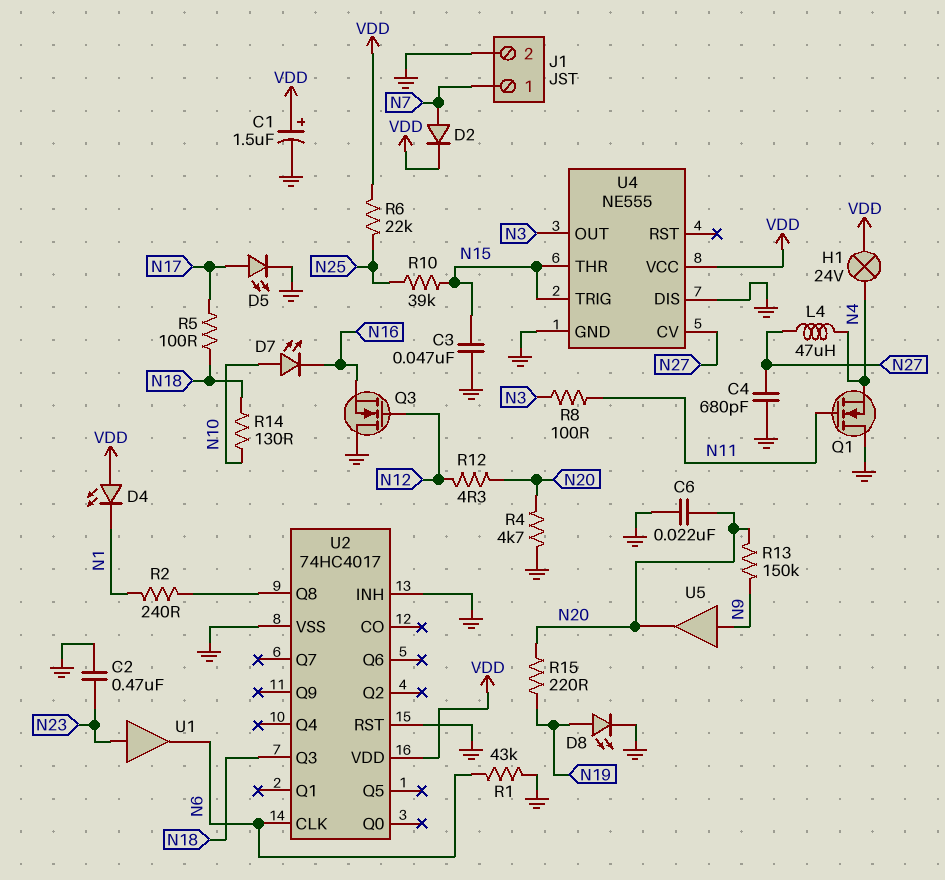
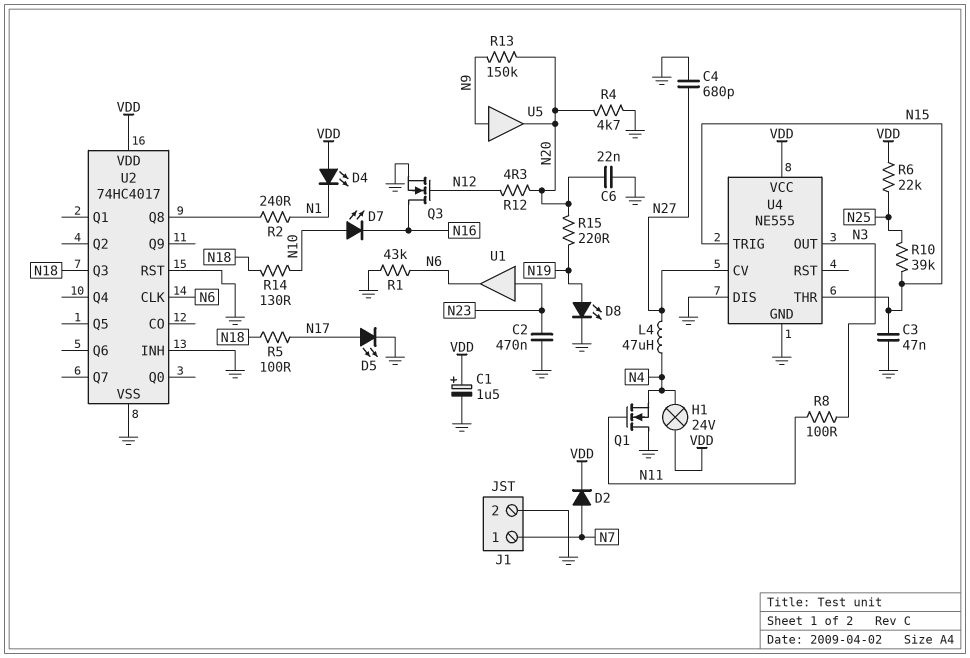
Q3: NMOS (G N12, D GND, S N16) -> NMOS (G N12, D N16, S GND)

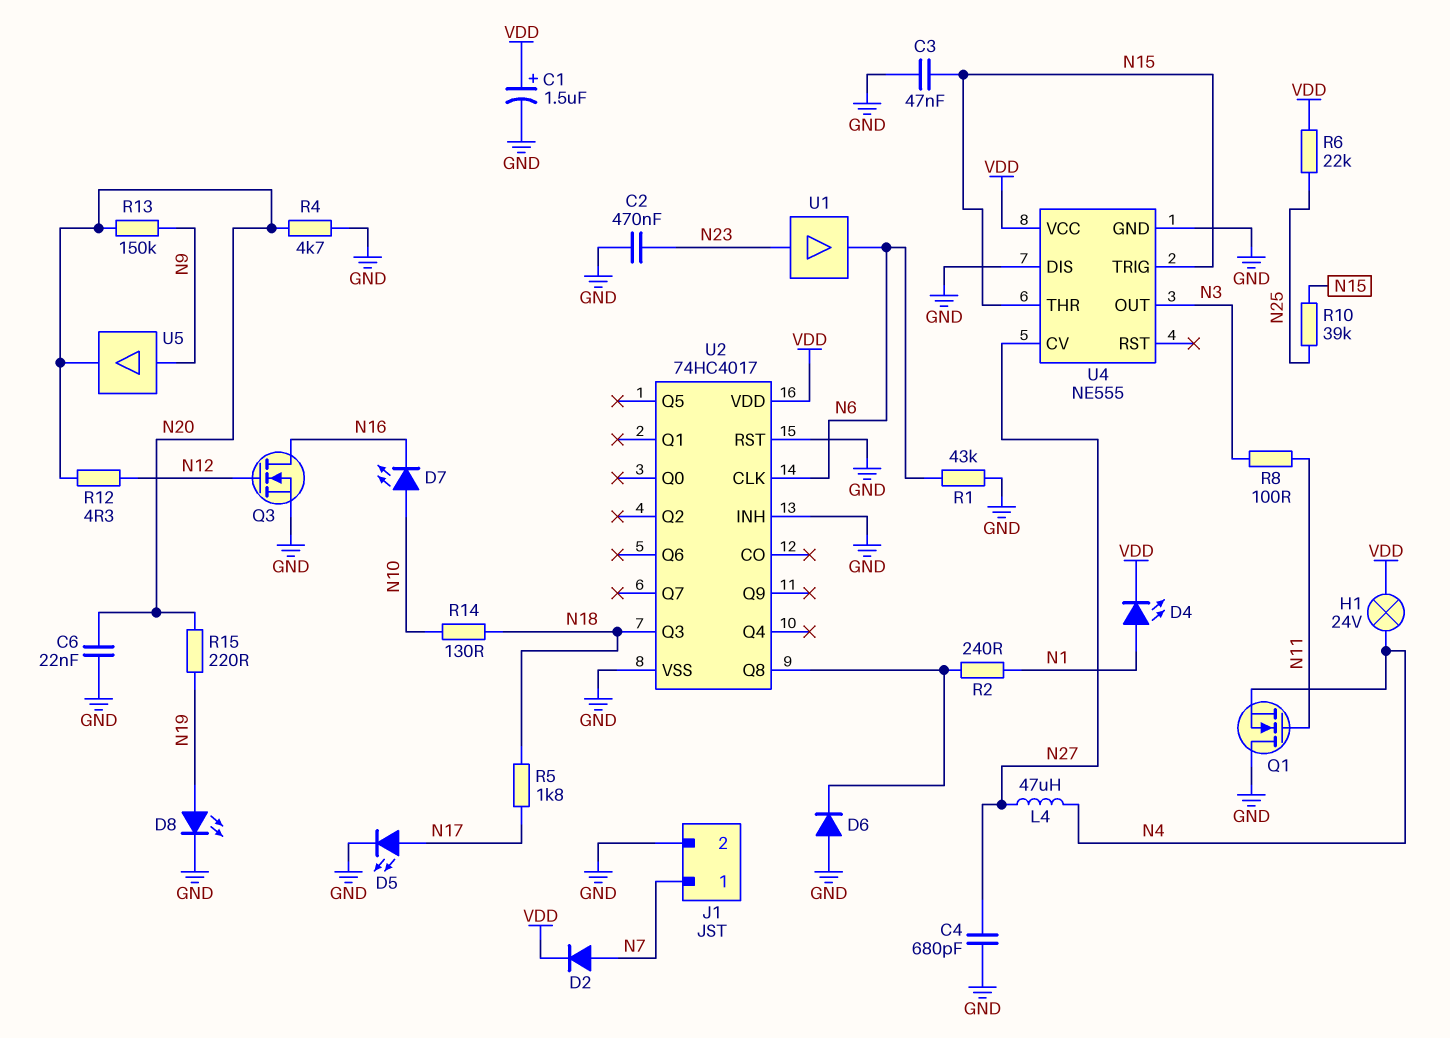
D4: LED (A VDD, K N1) -> LED (A N1, K VDD)
D6: none -> diode (A GND, K U2/Q8)
R5: 100 (N17, N18) -> 1.8k (N17, N18)

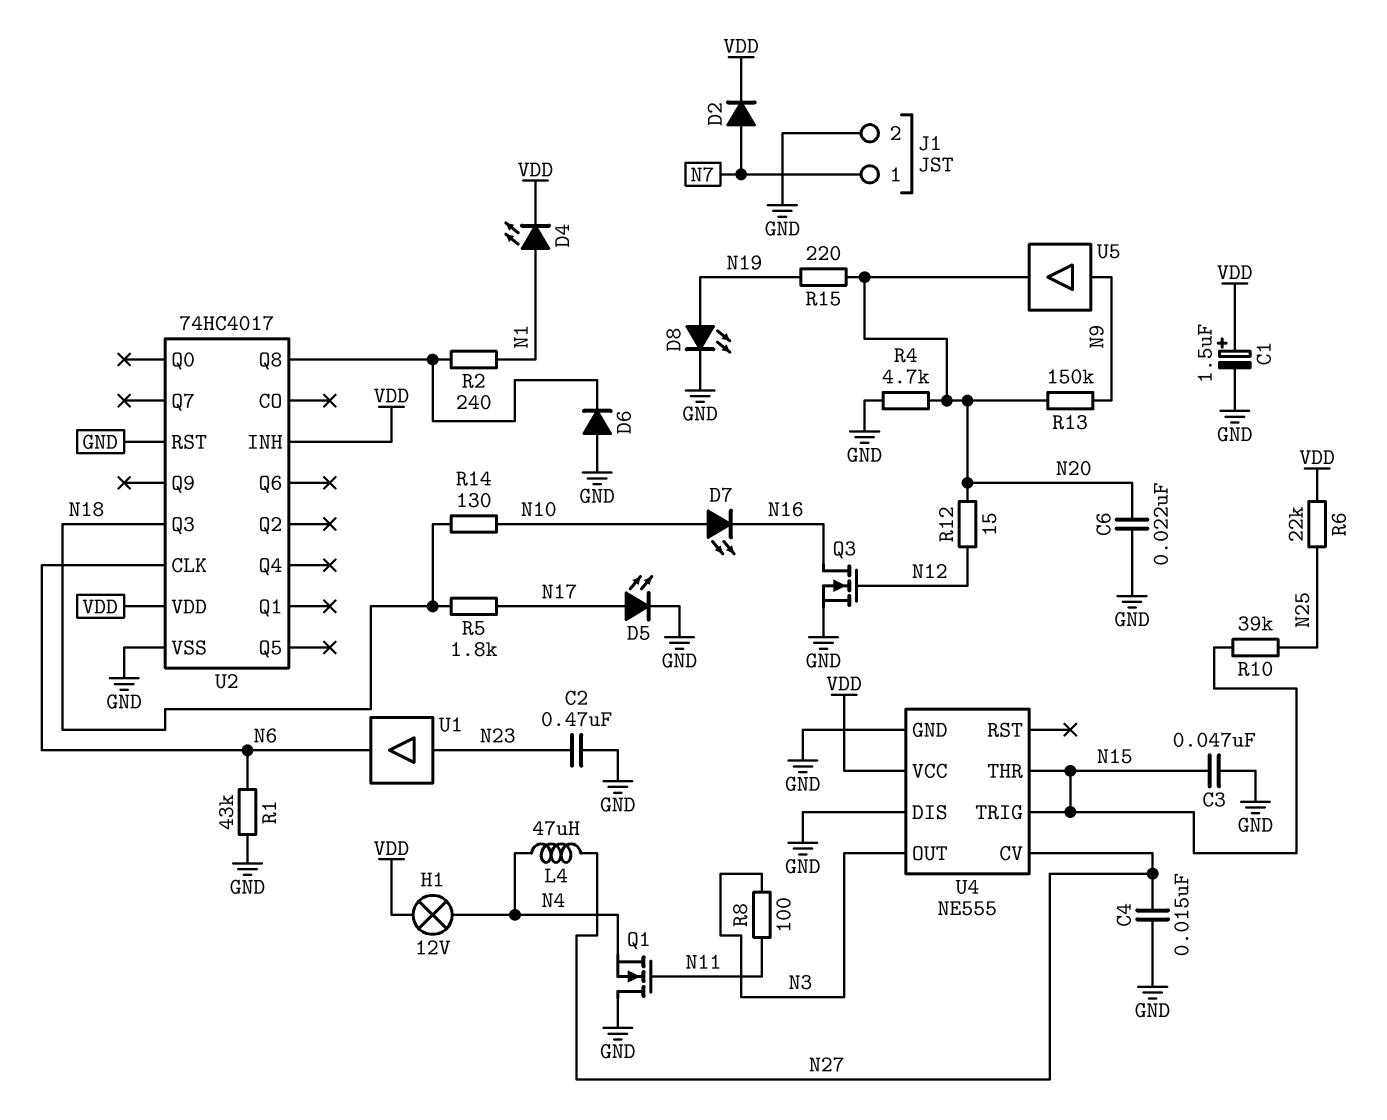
C4: 680pF (GND, N27) -> 15nF (GND, N27)
H1: lamp 24V (N4, VDD) -> lamp 12V (N4, VDD)
R12: 4.3 (N12, N20) -> 15 (N12, N20)
U2 pin INH: GND -> VDD

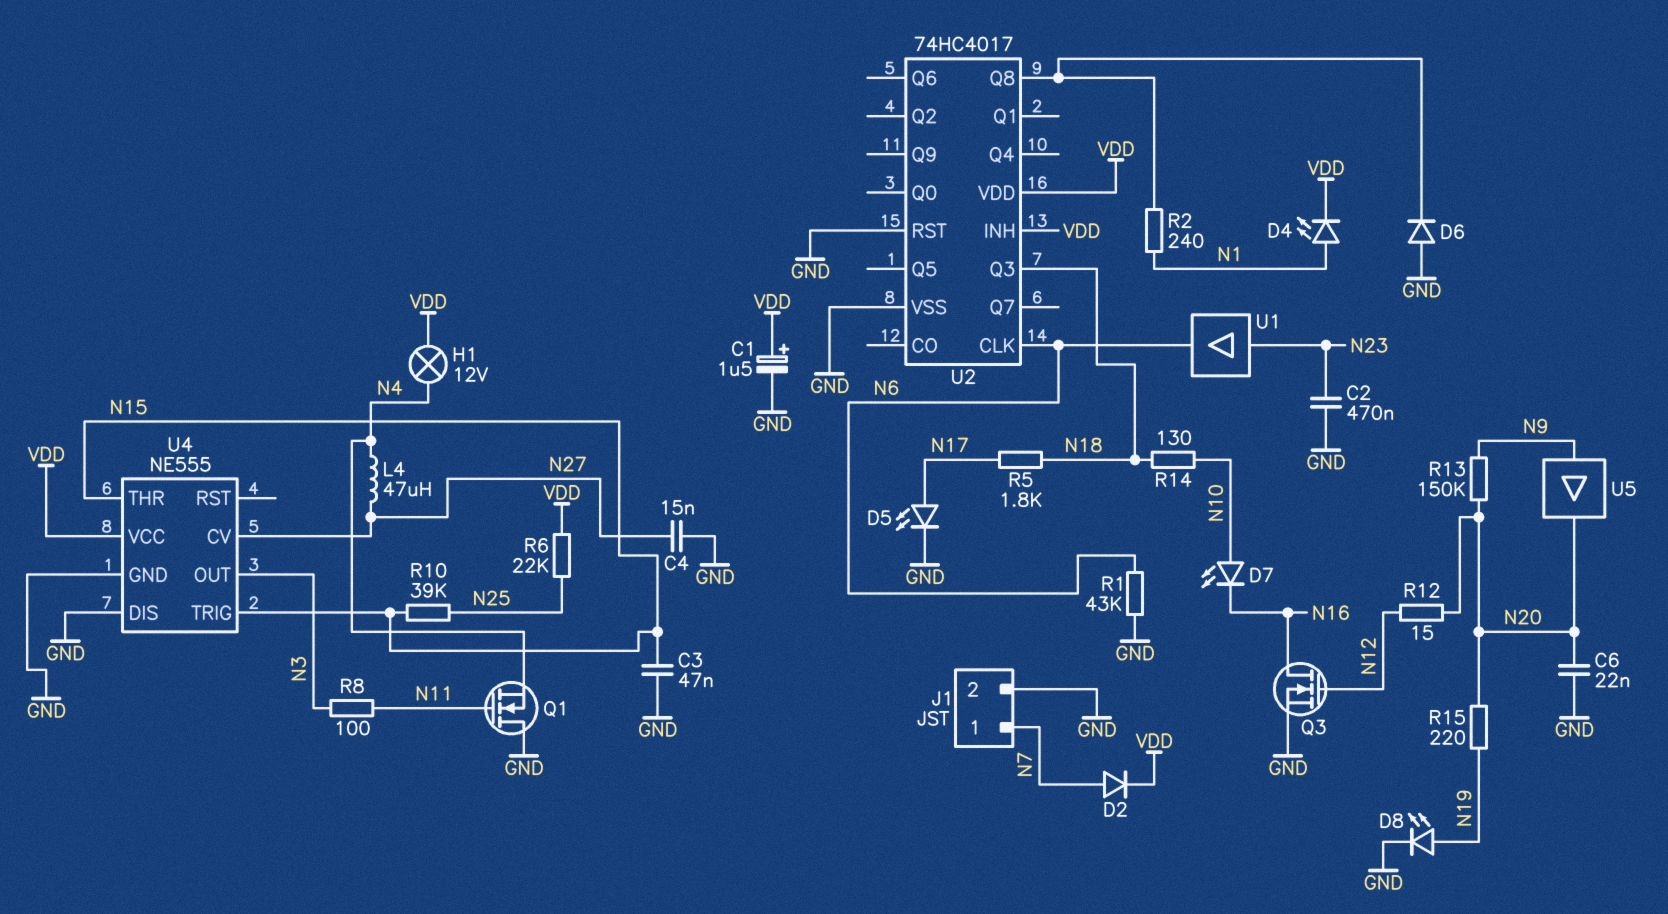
R4: 4.7k (GND, N20) -> none

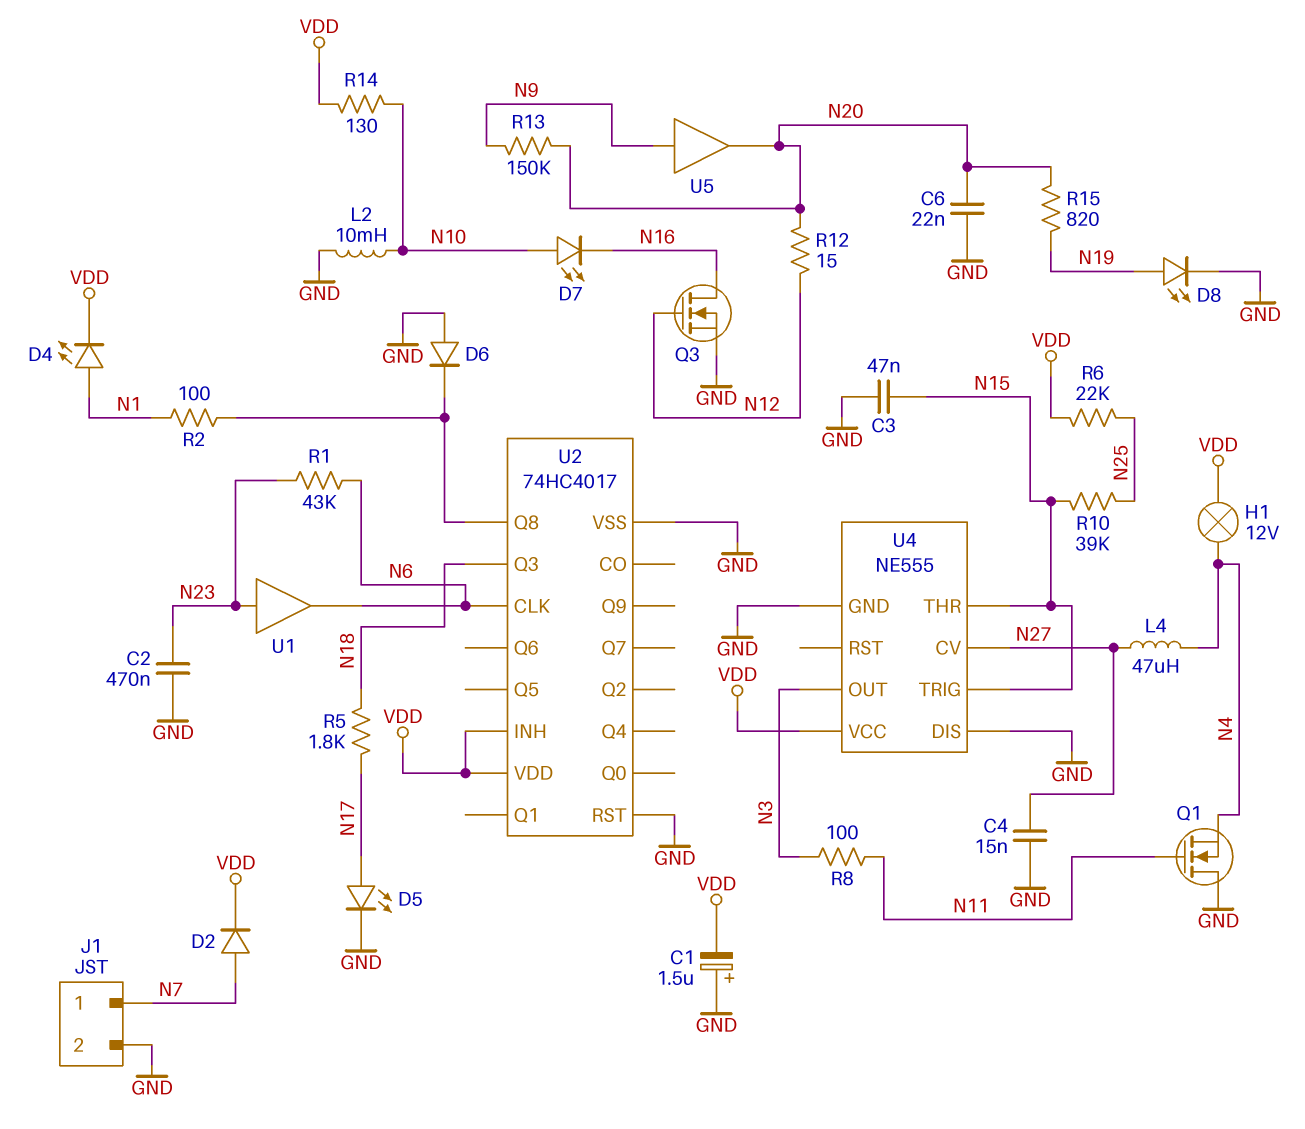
C1: 1.5uF (plus VDD, minus GND) -> 1.5uF (plus GND, minus VDD)
L2: none -> 10mH (GND, N10)
R1: 43k (GND, N6) -> 43k (N6, N23)
R2: 240 (N1, U2/Q8) -> 100 (N1, U2/Q8)
R14: 130 (N10, N18) -> 130 (N10, VDD)
R15: 220 (N19, N20) -> 820 (N19, N20)

